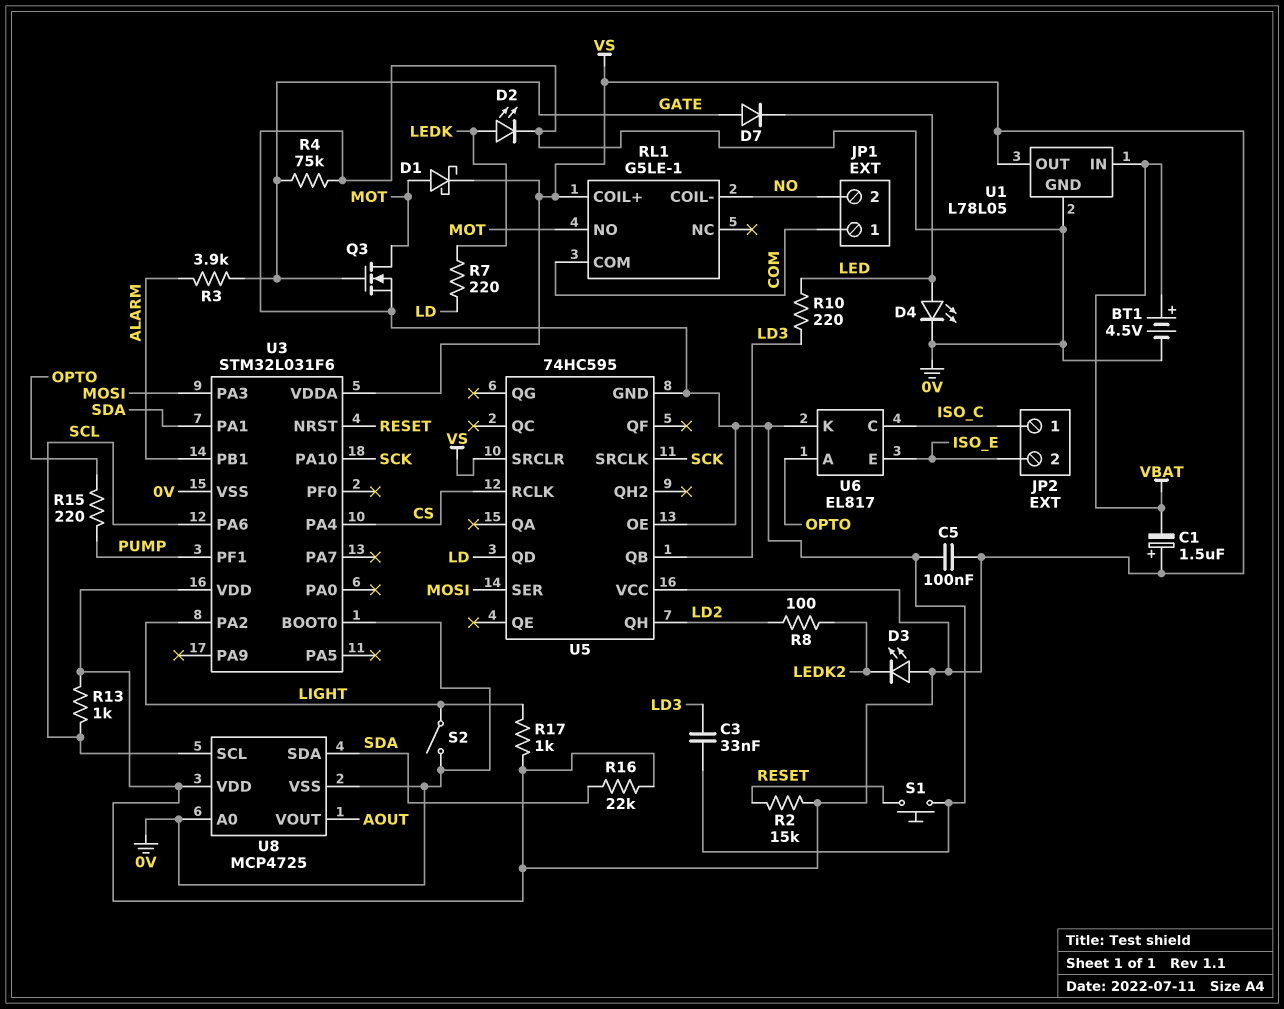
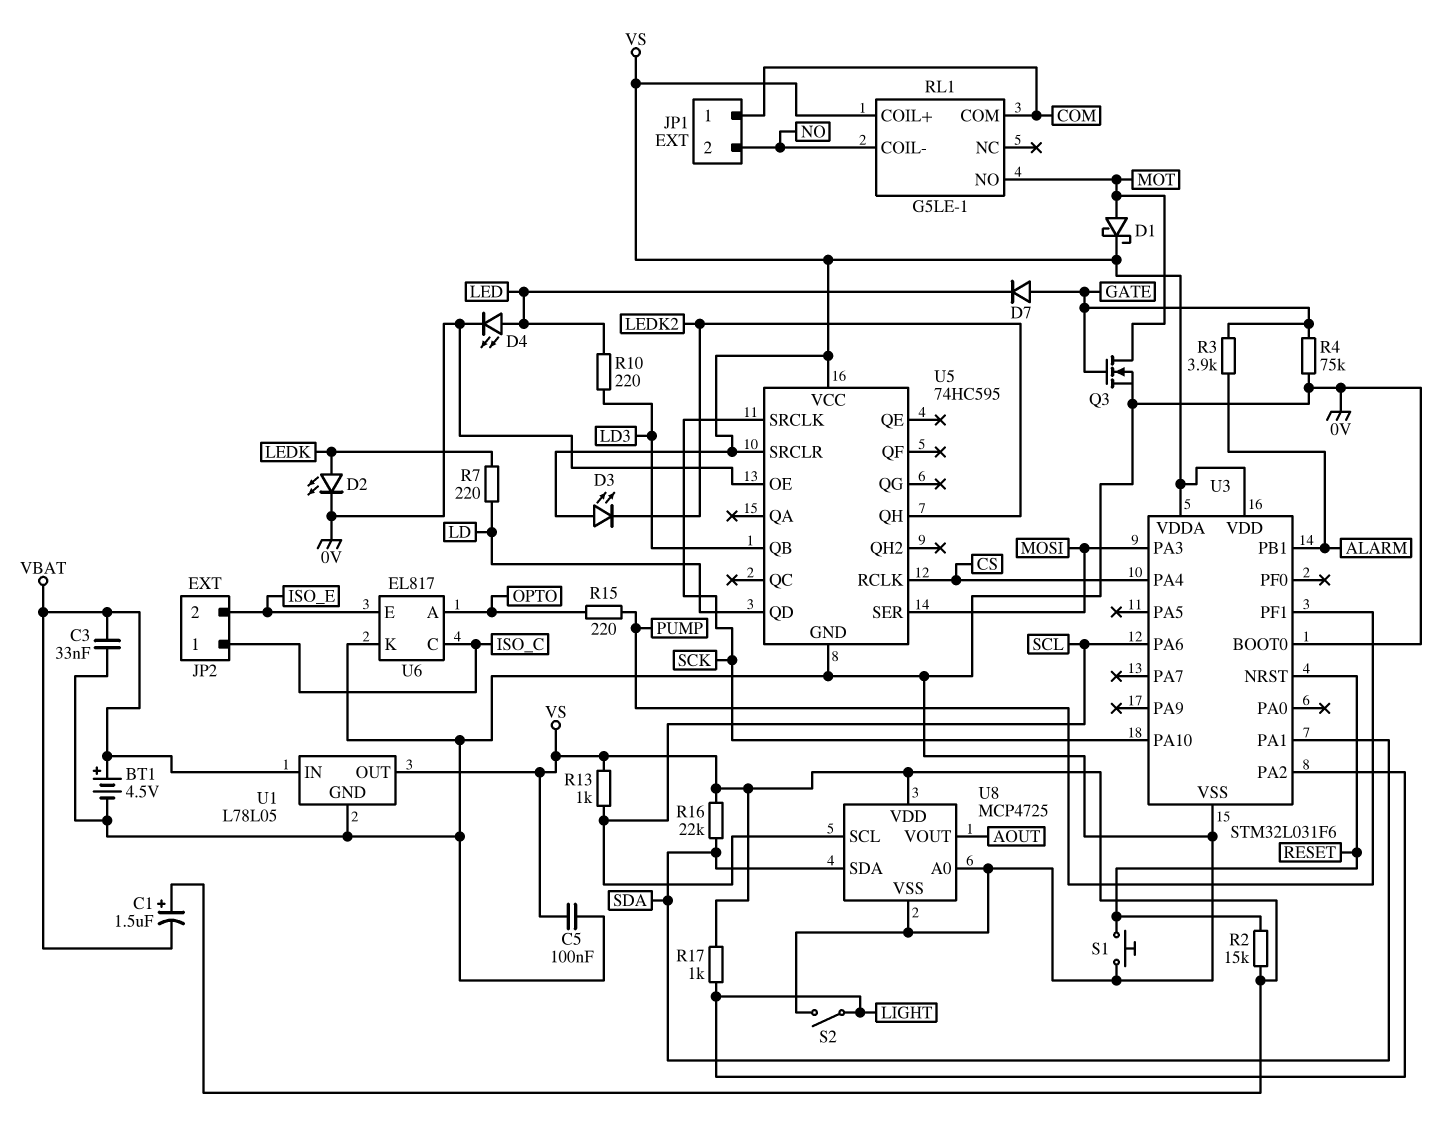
C3: 33nF (0V, LD3) -> 33nF (0V, VBAT)
R8: 100 (LD2, LEDK2) -> none
U5 pin QH: LD2 -> LEDK2

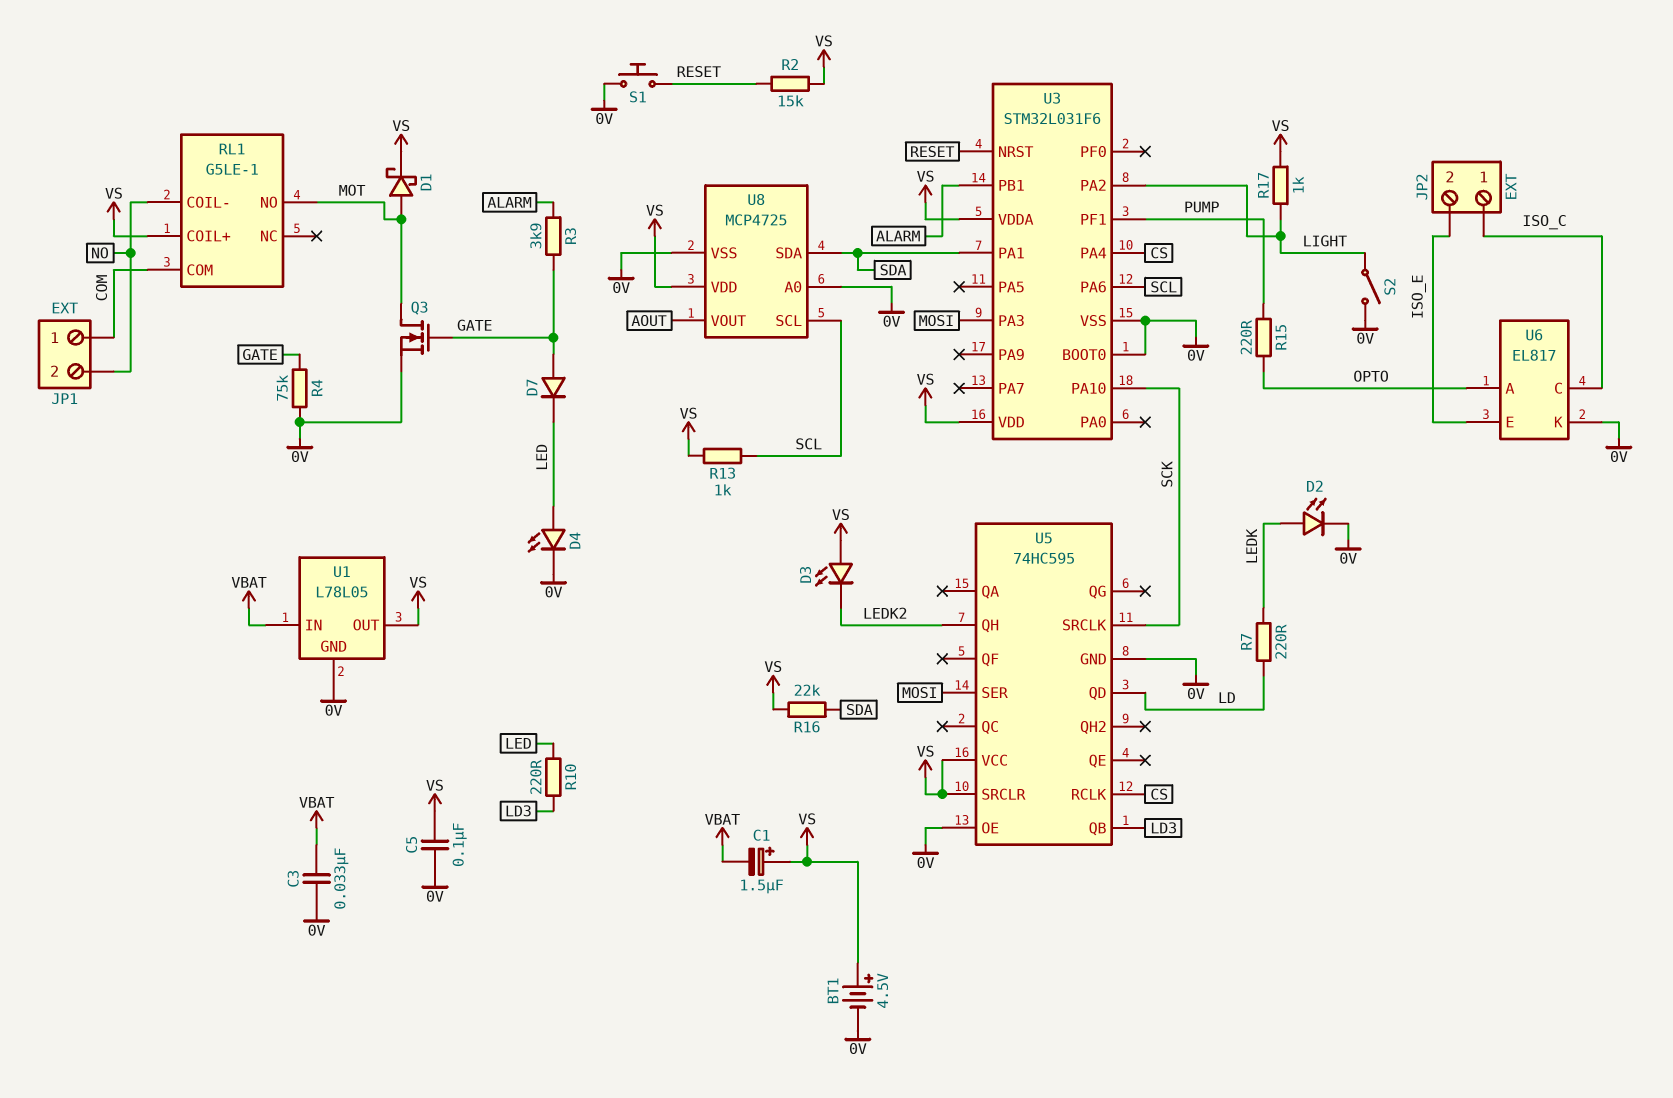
BT1: 4.5V (plus VBAT, minus 0V) -> 4.5V (plus VS, minus 0V)

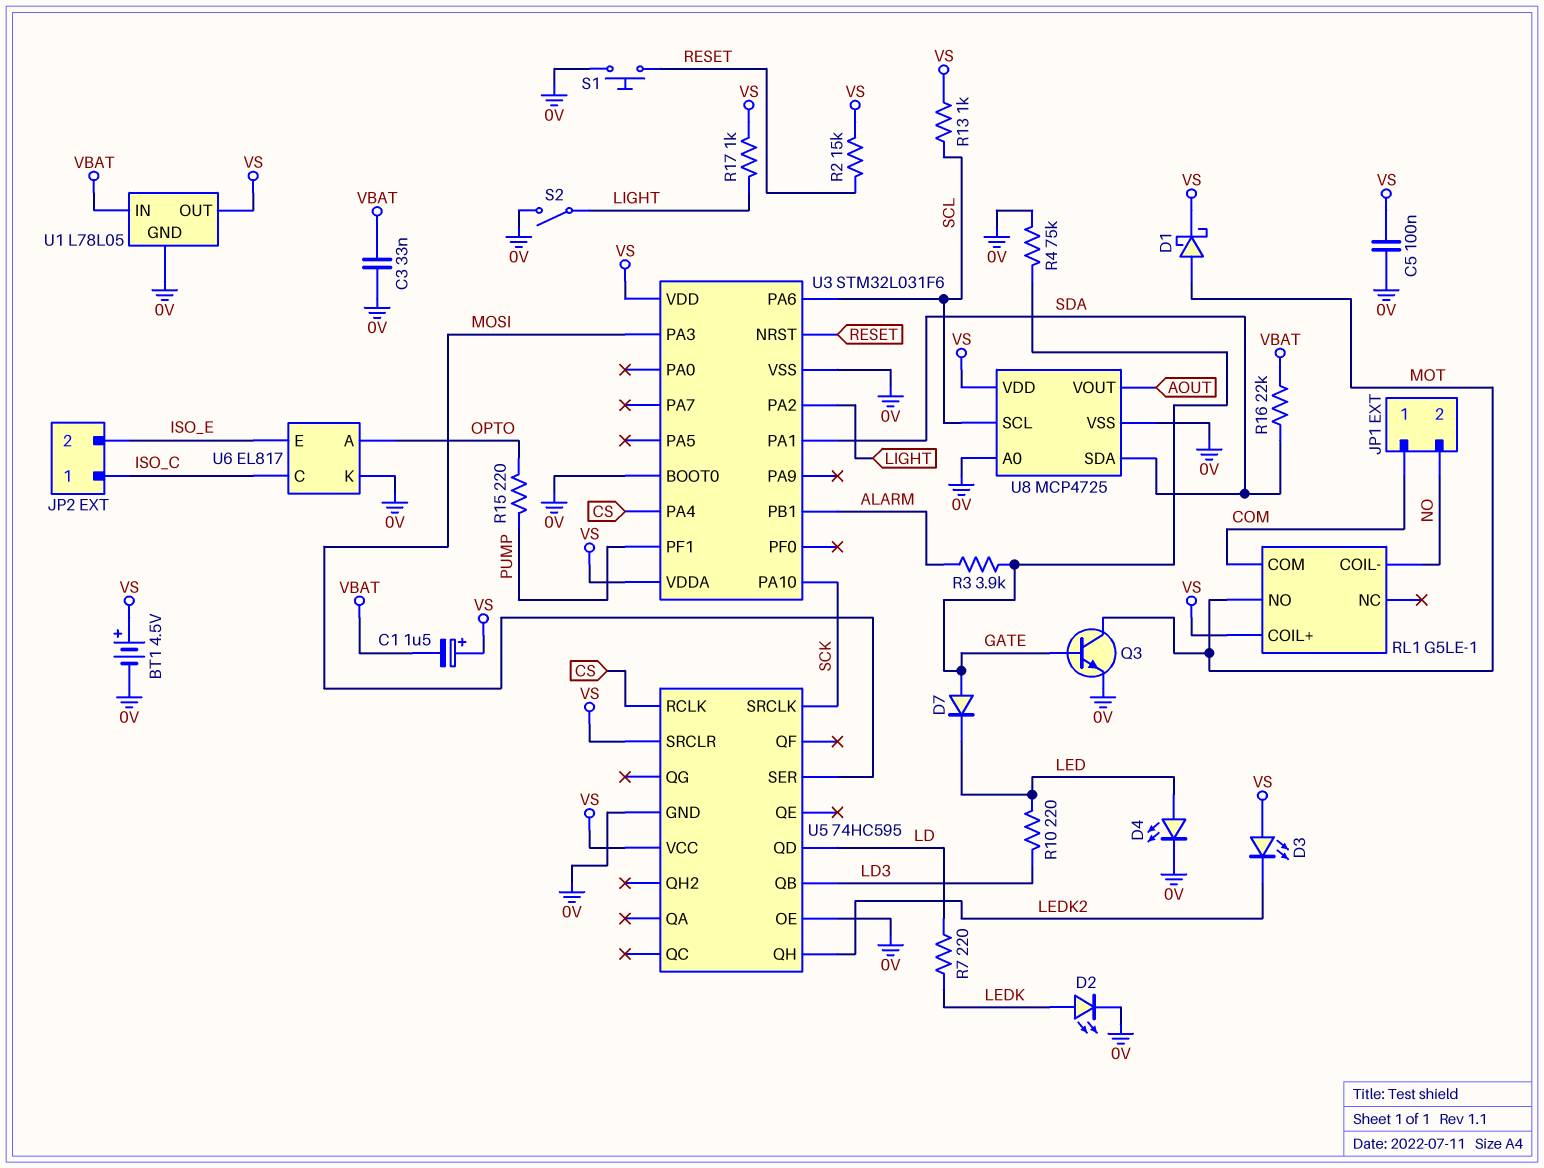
Q3: NMOS (G GATE, D MOT, S 0V) -> NPN (B GATE, C MOT, E 0V)
R16: 22k (SDA, VS) -> 22k (SDA, VBAT)

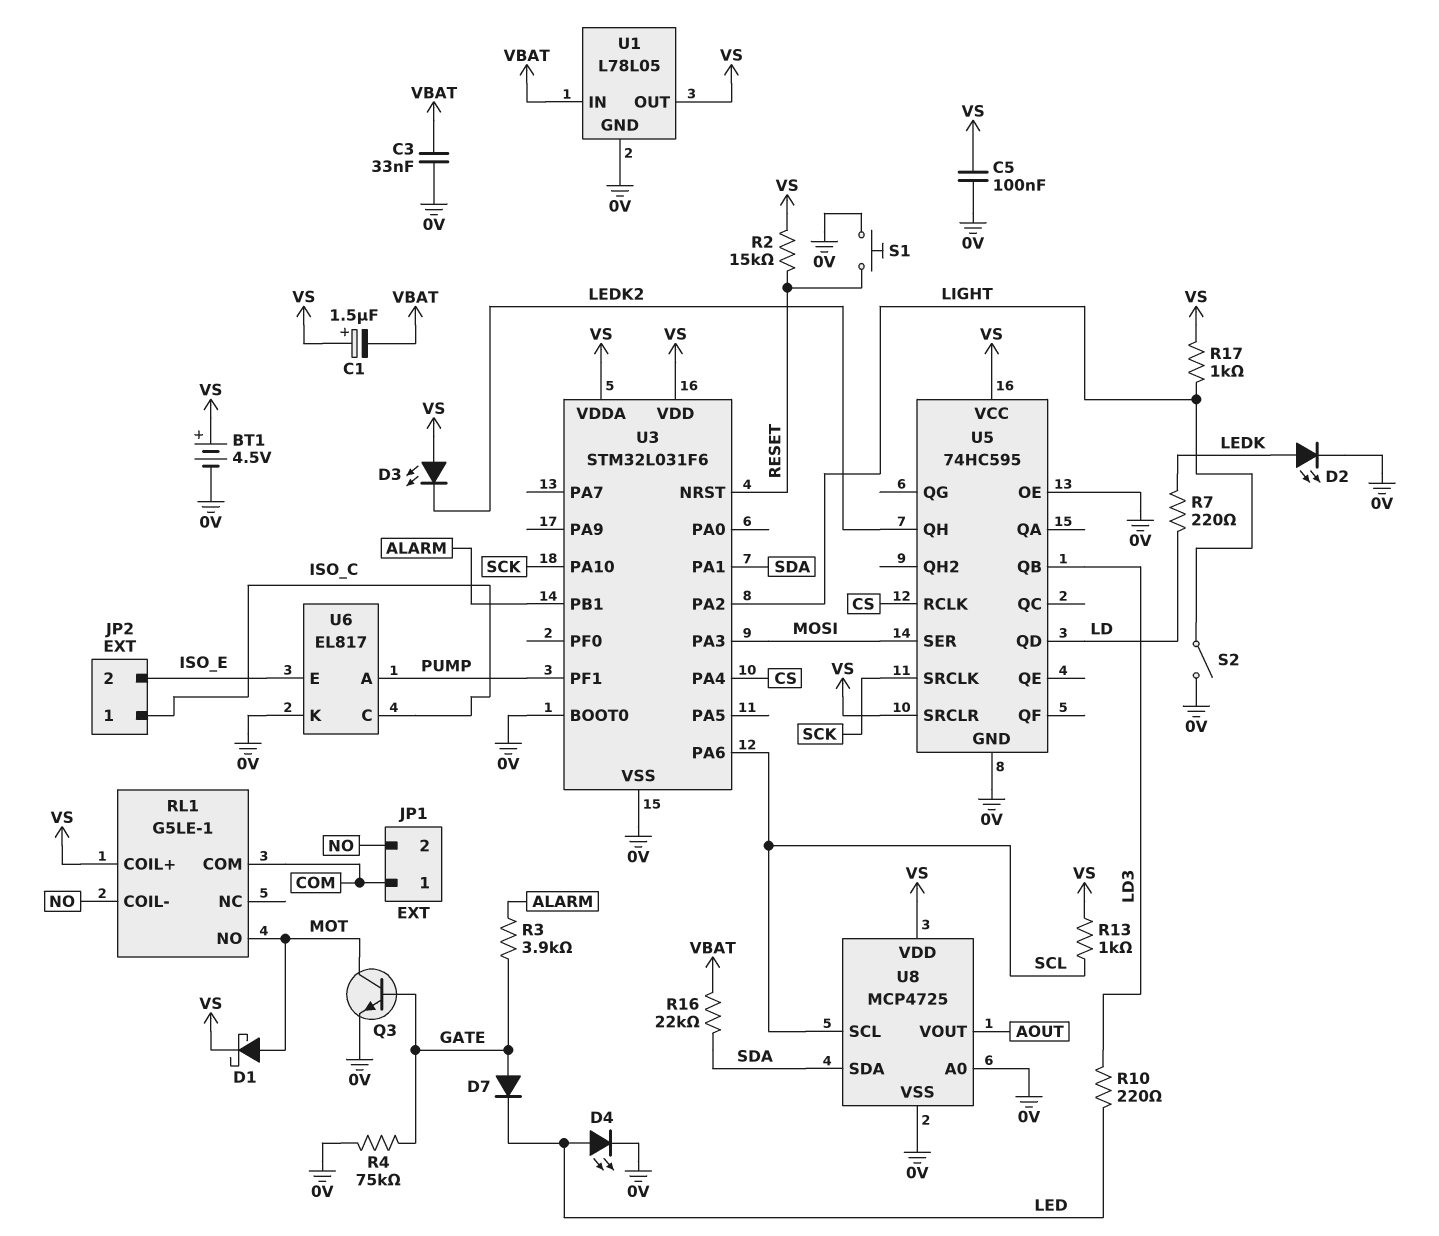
R15: 220 (OPTO, PUMP) -> none
U6 pin A: OPTO -> PUMP

